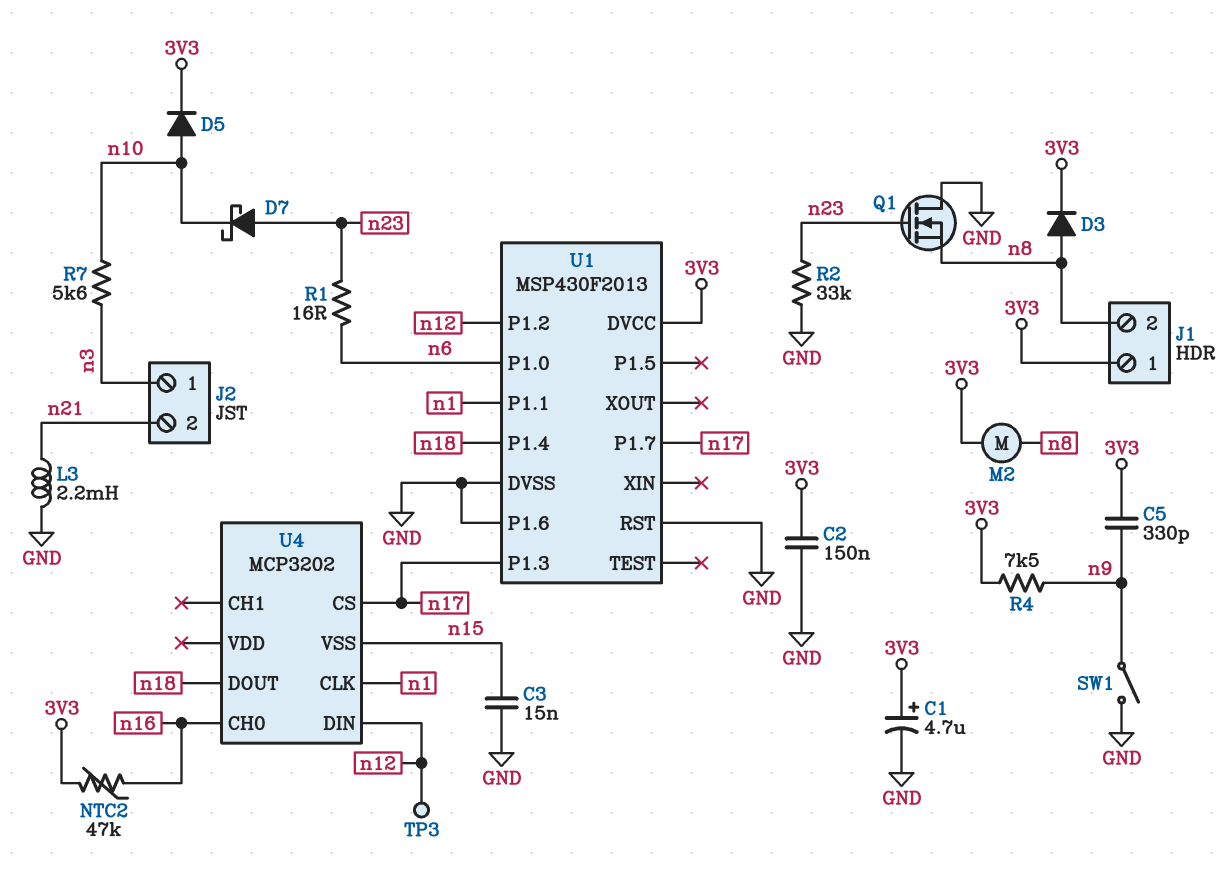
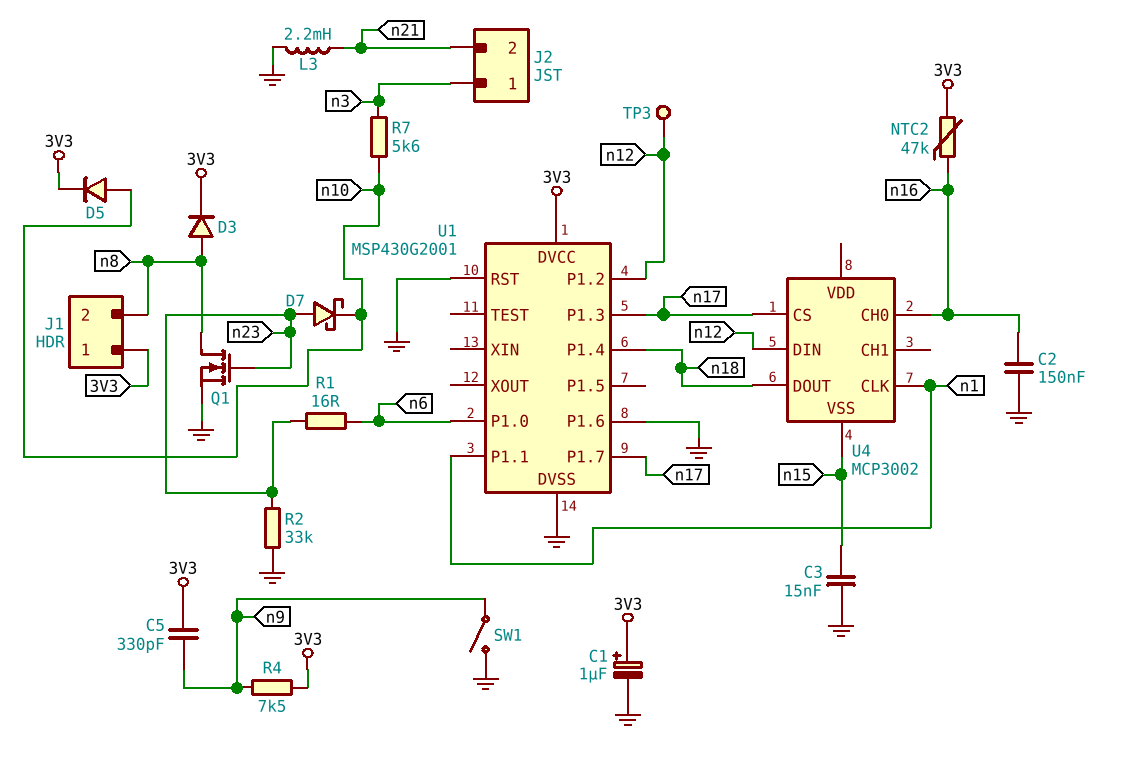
C1: 4.7uF (plus 3V3, minus GND) -> 1uF (plus 3V3, minus GND)
C2: 150nF (3V3, GND) -> 150nF (GND, n16)
M2: motor (3V3, n8) -> none
Q1: NMOS (G n23, D GND, S n8) -> NMOS (G n23, D n8, S GND)
U1: MSP430F2013 -> MSP430G2001
U4: MCP3202 -> MCP3002

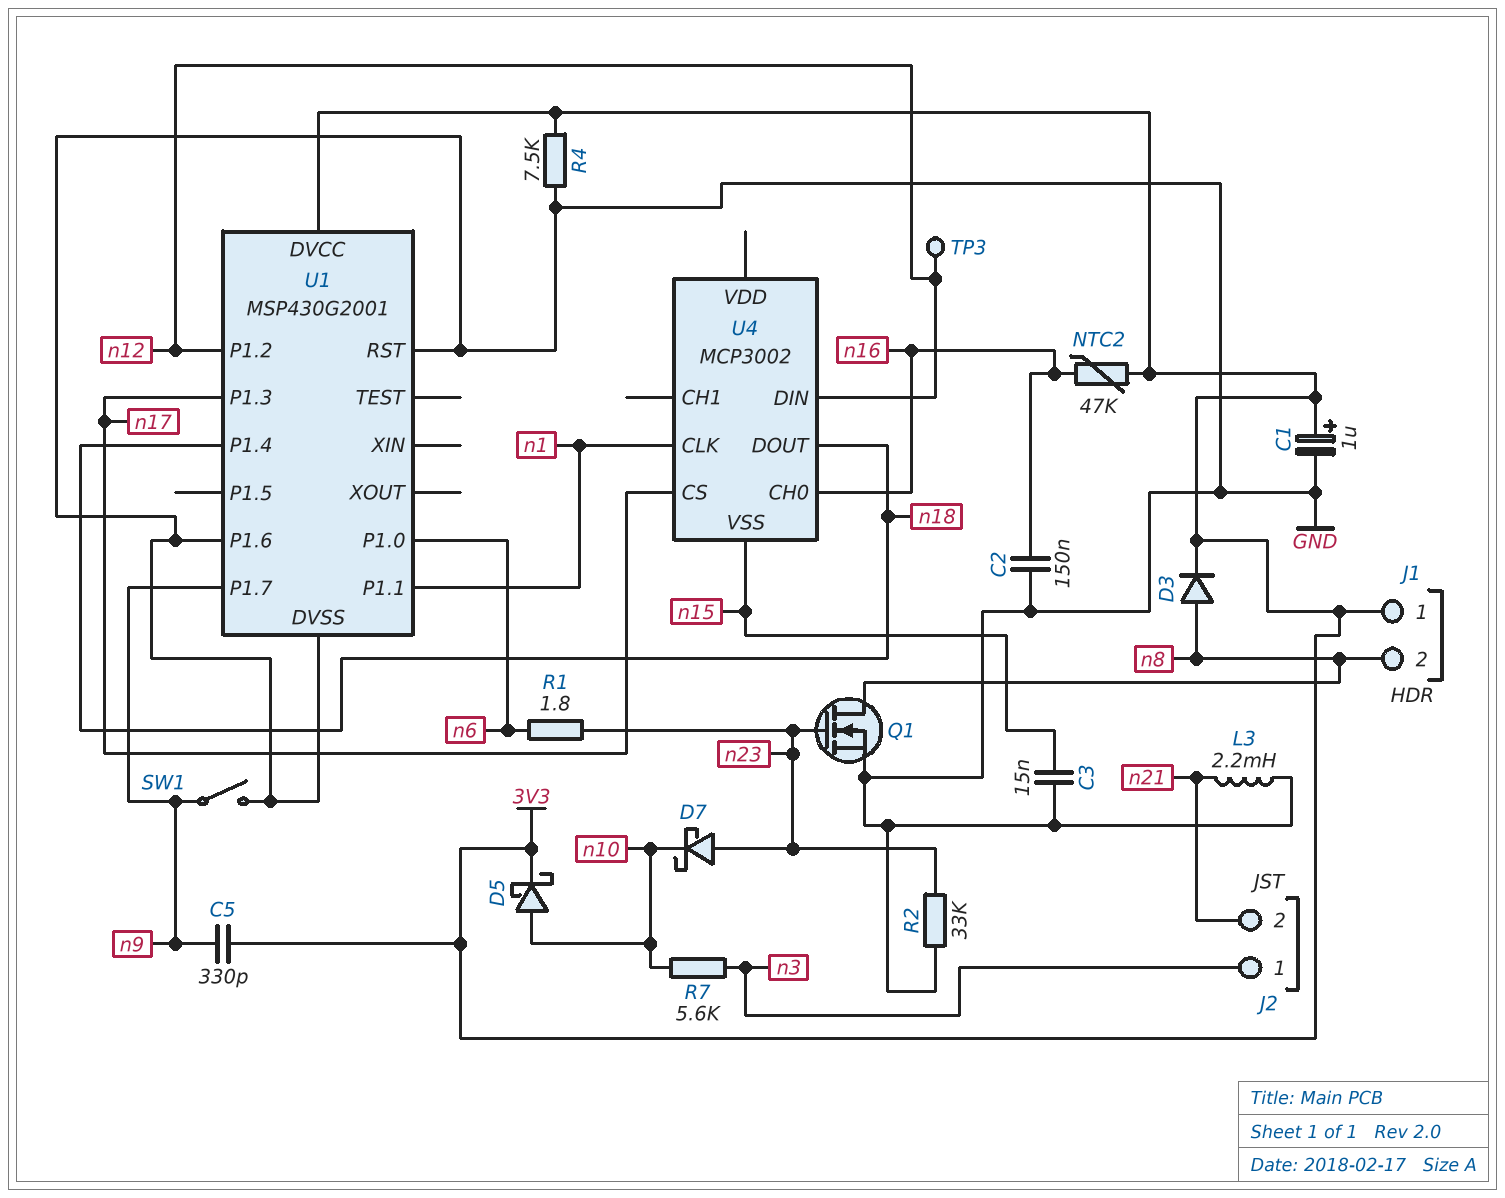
D5: diode (A n10, K 3V3) -> schottky (A n10, K 3V3)
R1: 16 (n6, n23) -> 1.8 (n6, n23)
R4: 7.5k (3V3, n9) -> 7.5k (3V3, GND)
U1 pin P1.7: n17 -> n9

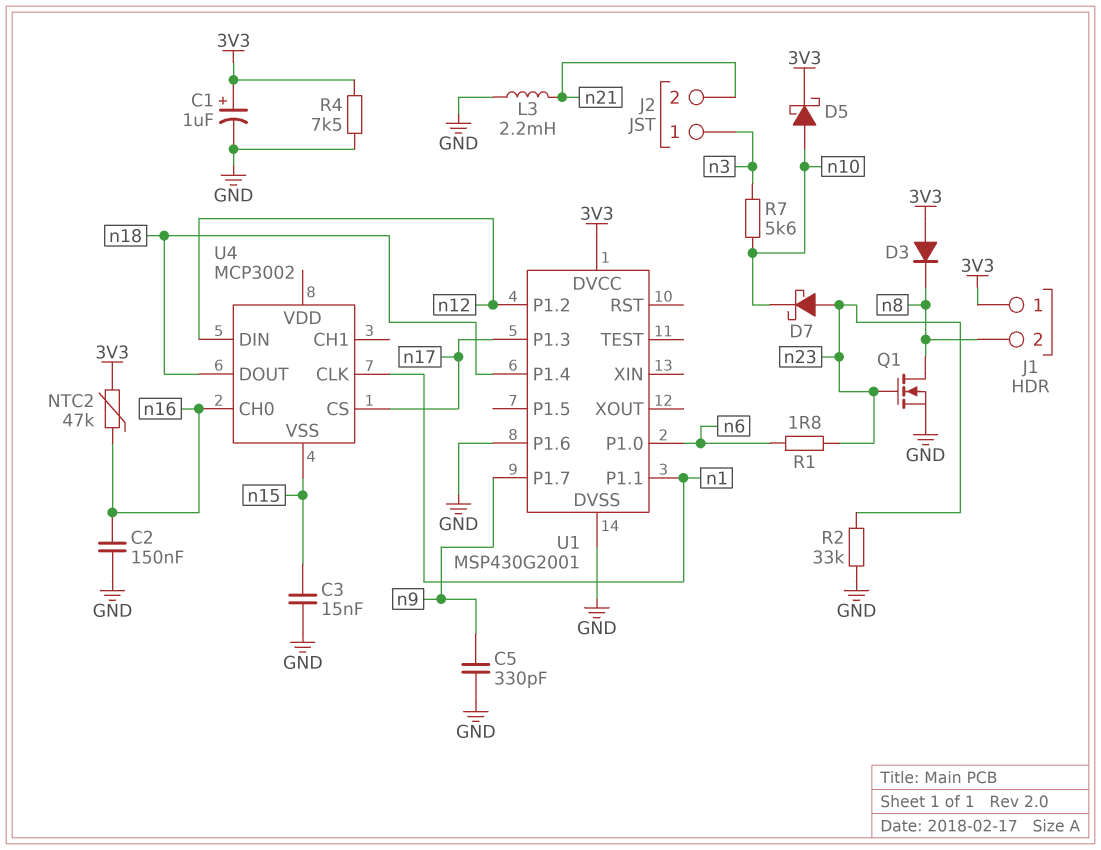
C5: 330pF (3V3, n9) -> 330pF (GND, n9)
D3: diode (A n8, K 3V3) -> diode (A 3V3, K n8)
SW1: switch (GND, n9) -> none
TP3: test point (n12) -> none
U1 pin RST: GND -> none

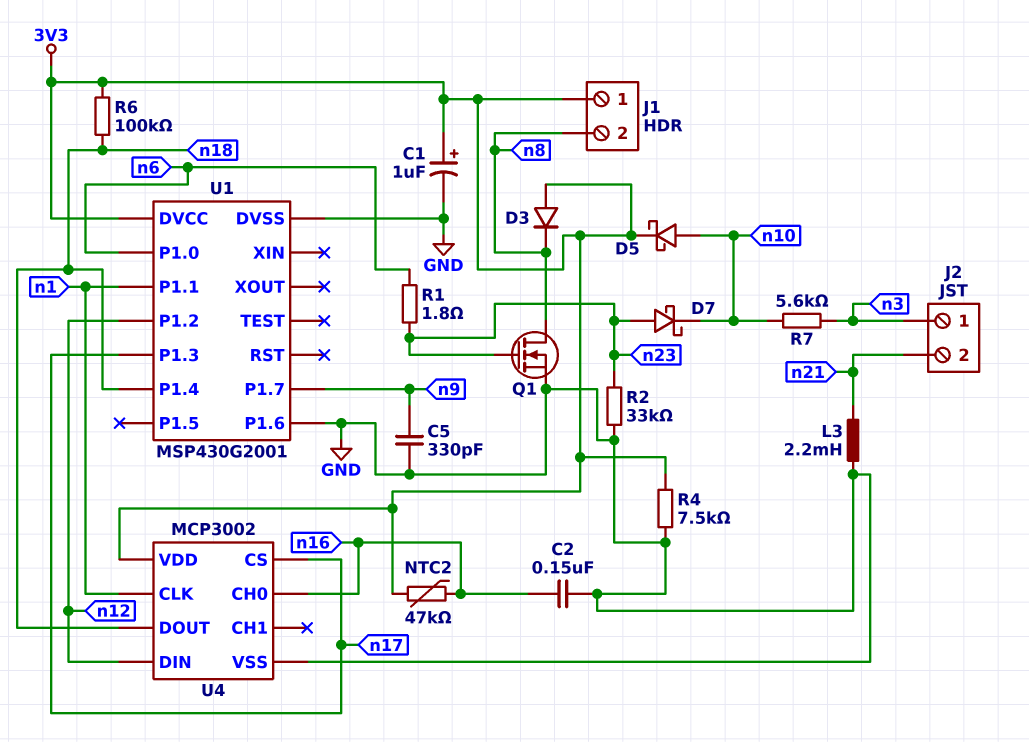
C3: 15nF (GND, n15) -> none
R6: none -> 100k (3V3, n18)
U4 pin VDD: none -> 3V3
U4 pin VSS: n15 -> GND

